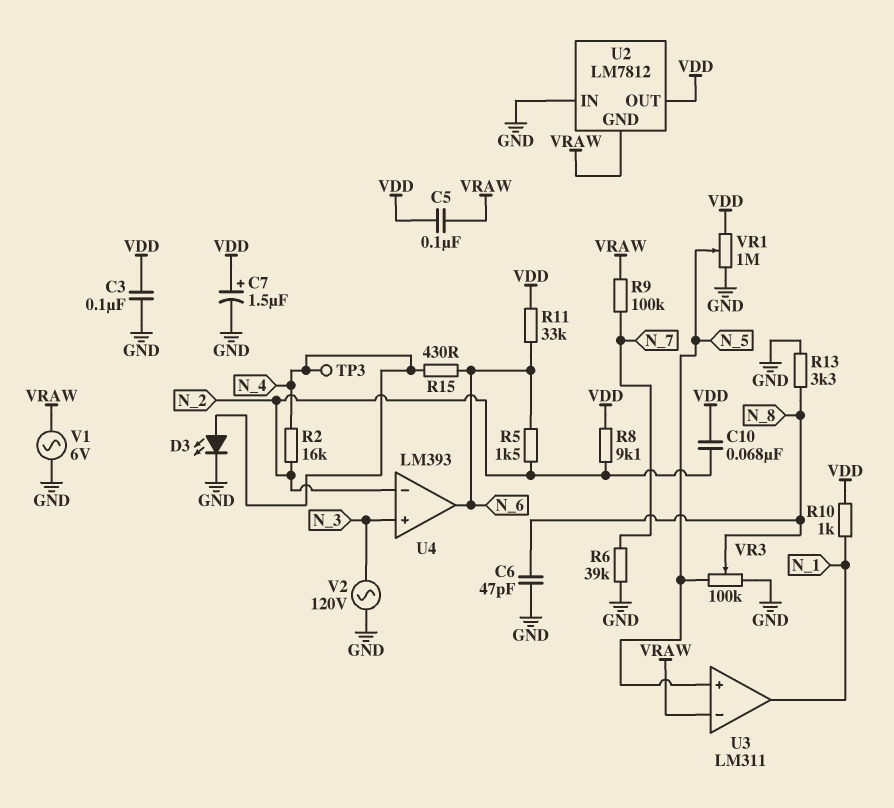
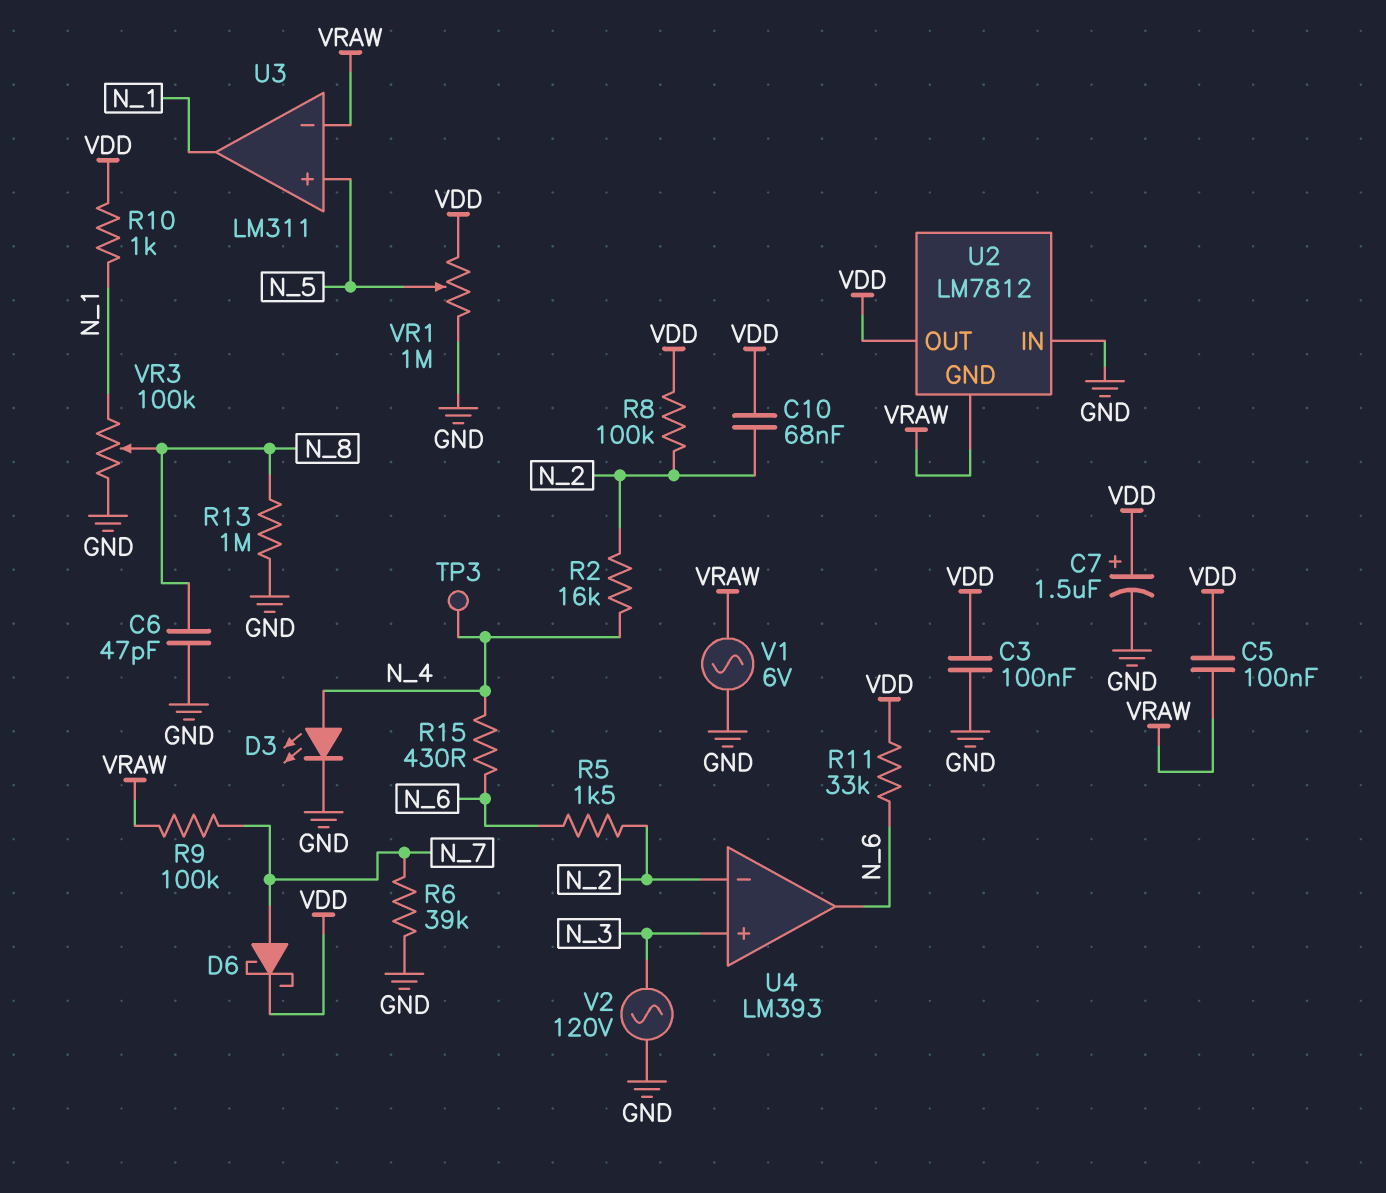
D6: none -> schottky (A N_7, K VDD)
R8: 9.1k (N_2, VDD) -> 100k (N_2, VDD)
R13: 3.3k (GND, N_8) -> 1M (GND, N_8)
VR3: 100k (GND, N_5, wiper N_8) -> 100k (GND, N_1, wiper N_8)

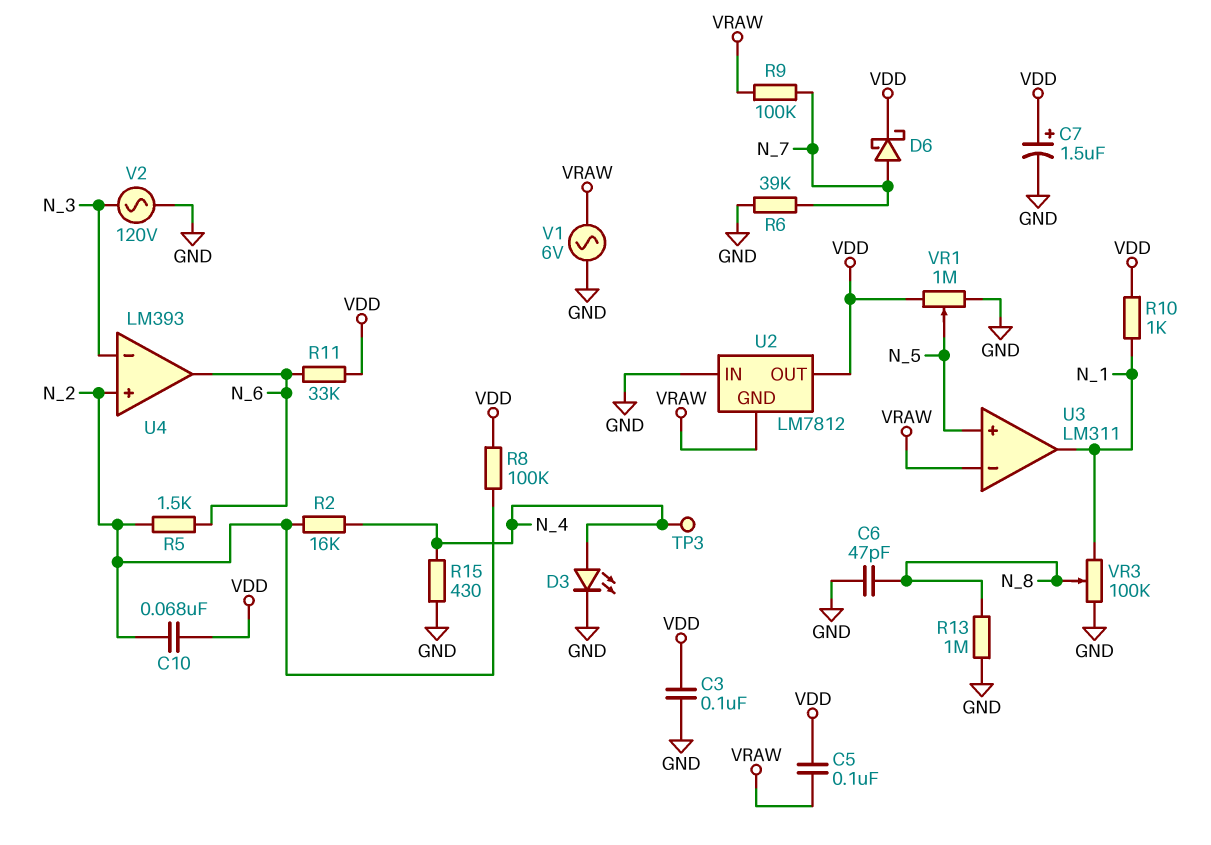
R15: 430 (N_4, N_6) -> 430 (GND, N_4)
U4 pin in+: N_3 -> N_2
U4 pin in-: N_2 -> N_3

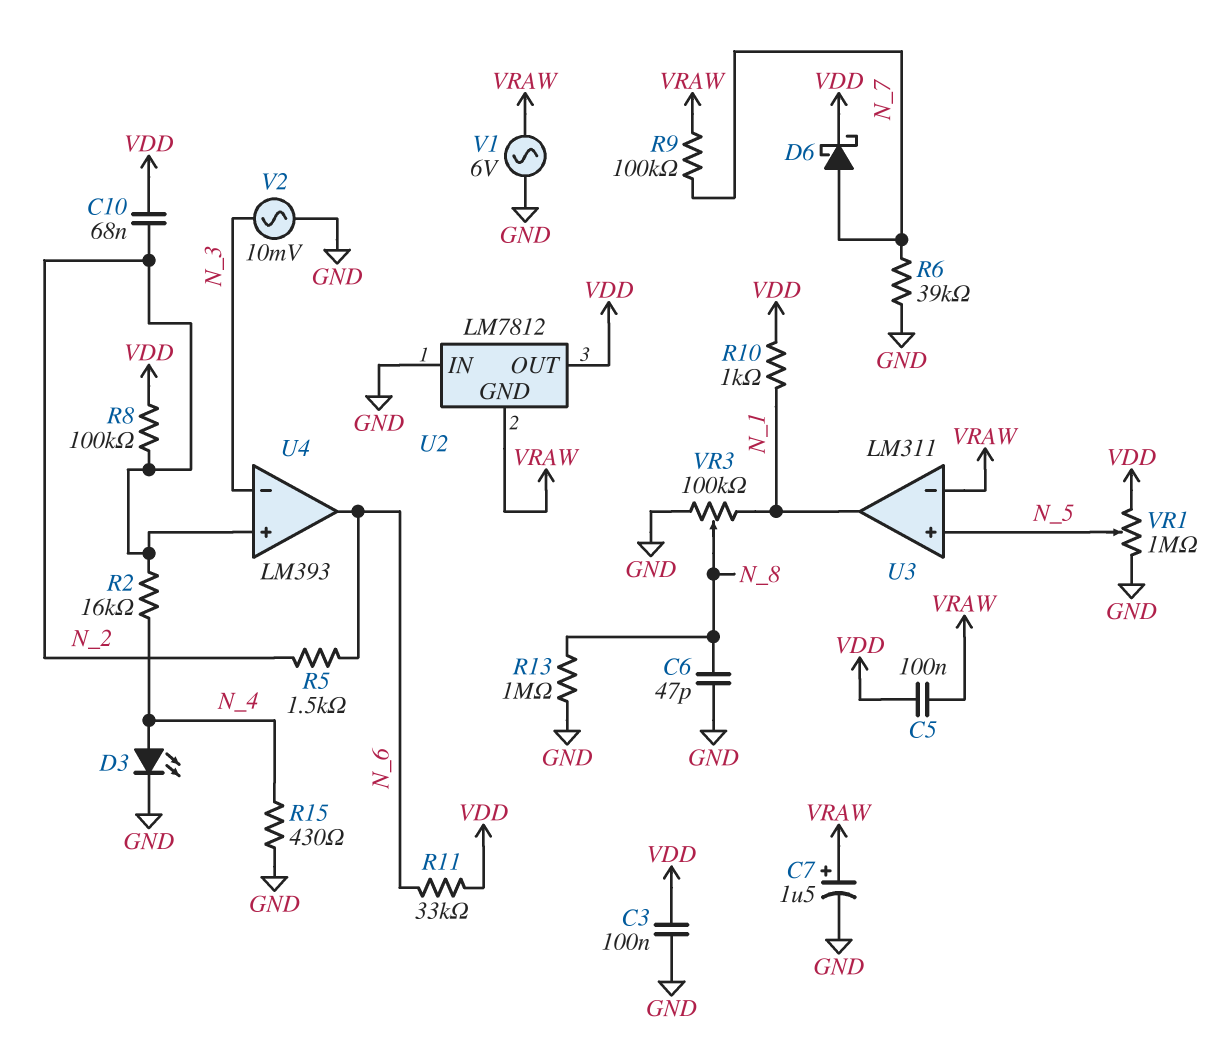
C7: 1.5uF (plus VDD, minus GND) -> 1.5uF (plus VRAW, minus GND)
TP3: test point (N_4) -> none
V2: AC 120V (GND, N_3) -> AC 10mV (GND, N_3)

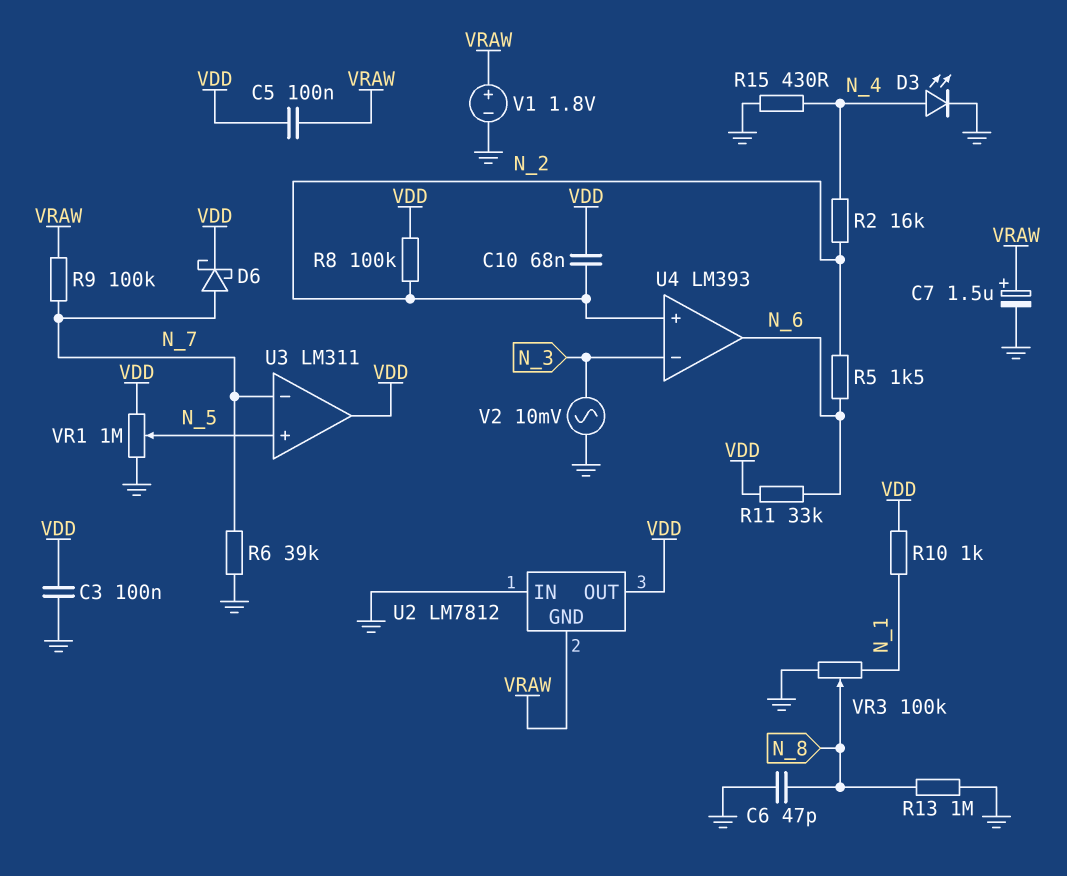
U3 pin in-: VRAW -> N_7
U3 pin out: N_1 -> VDD
V1: AC 6V (GND, VRAW) -> 1.8V (plus VRAW, minus GND)

